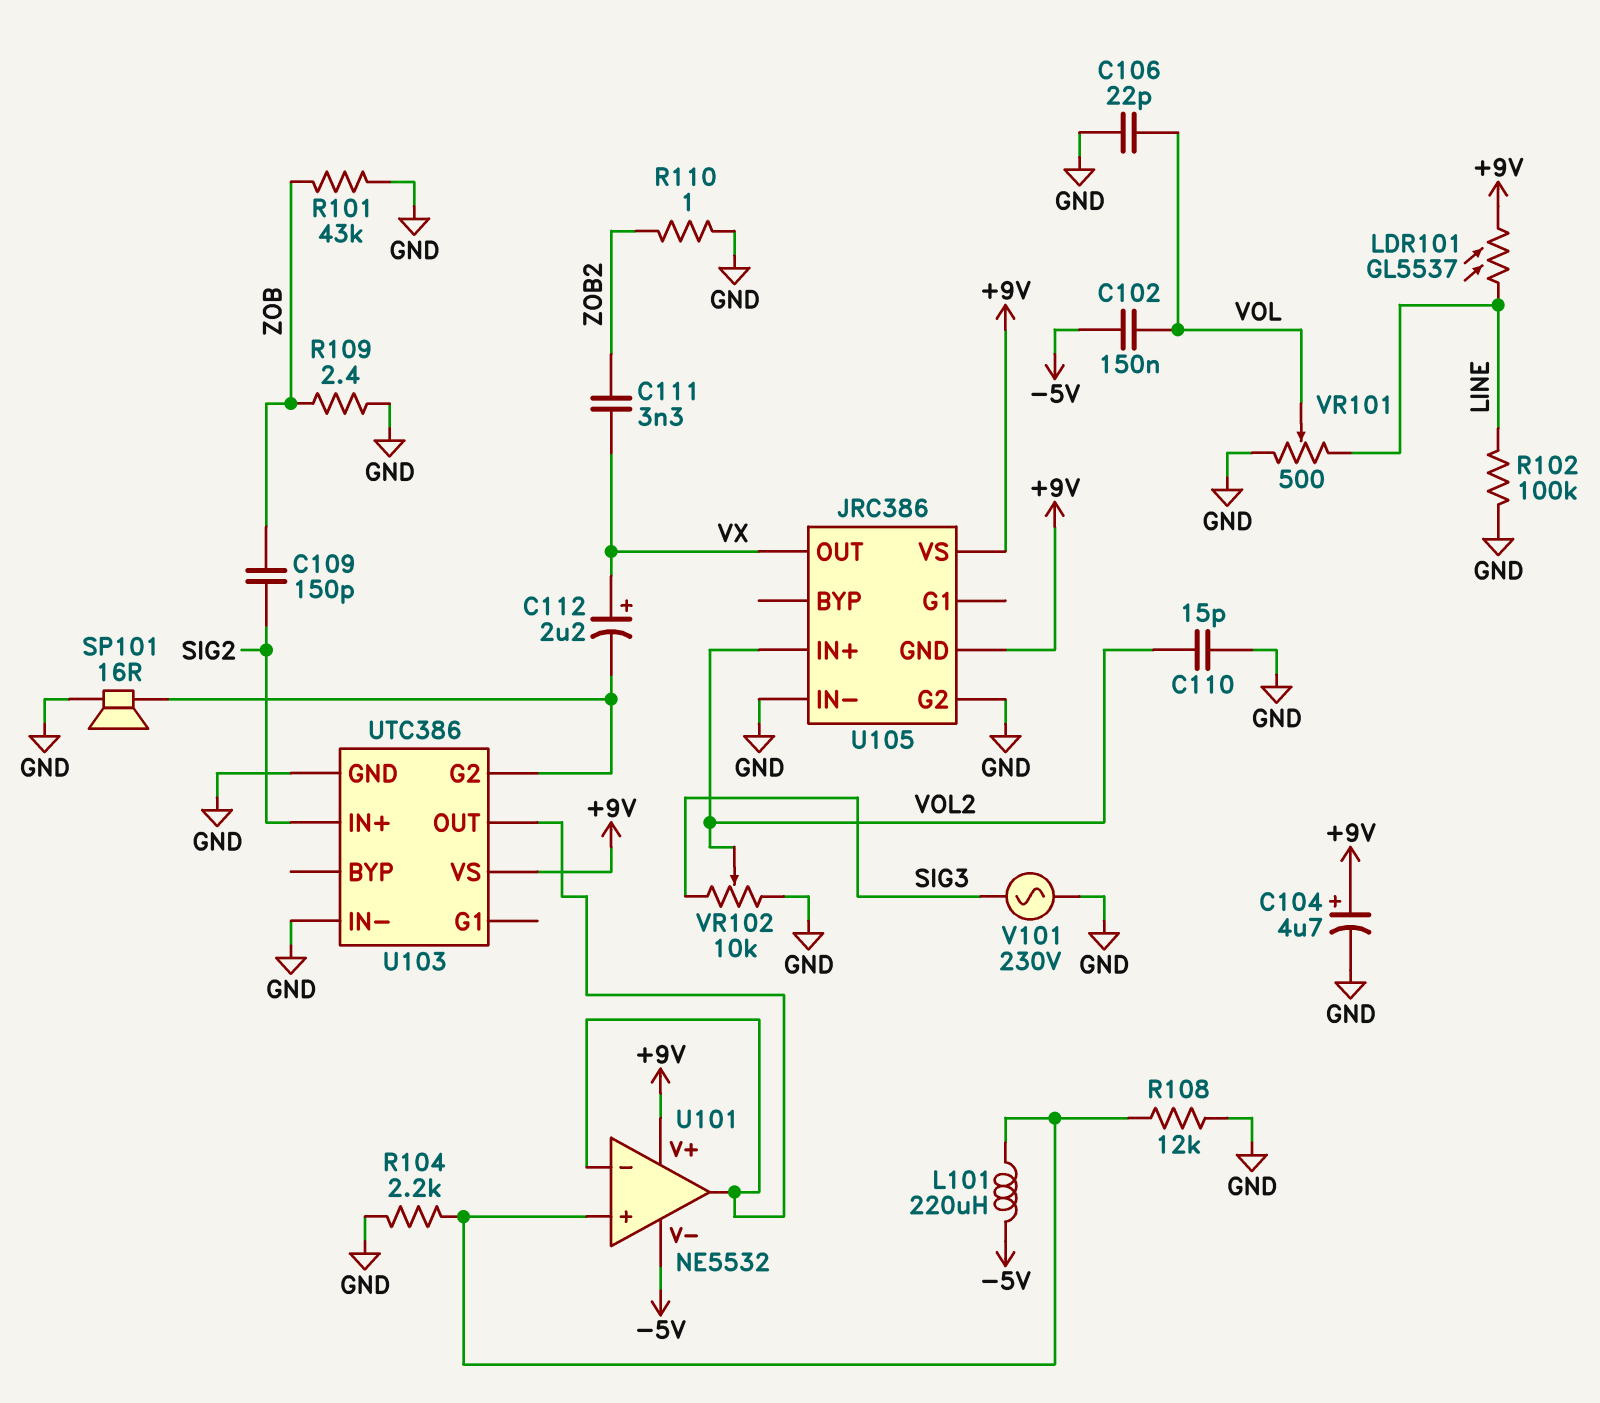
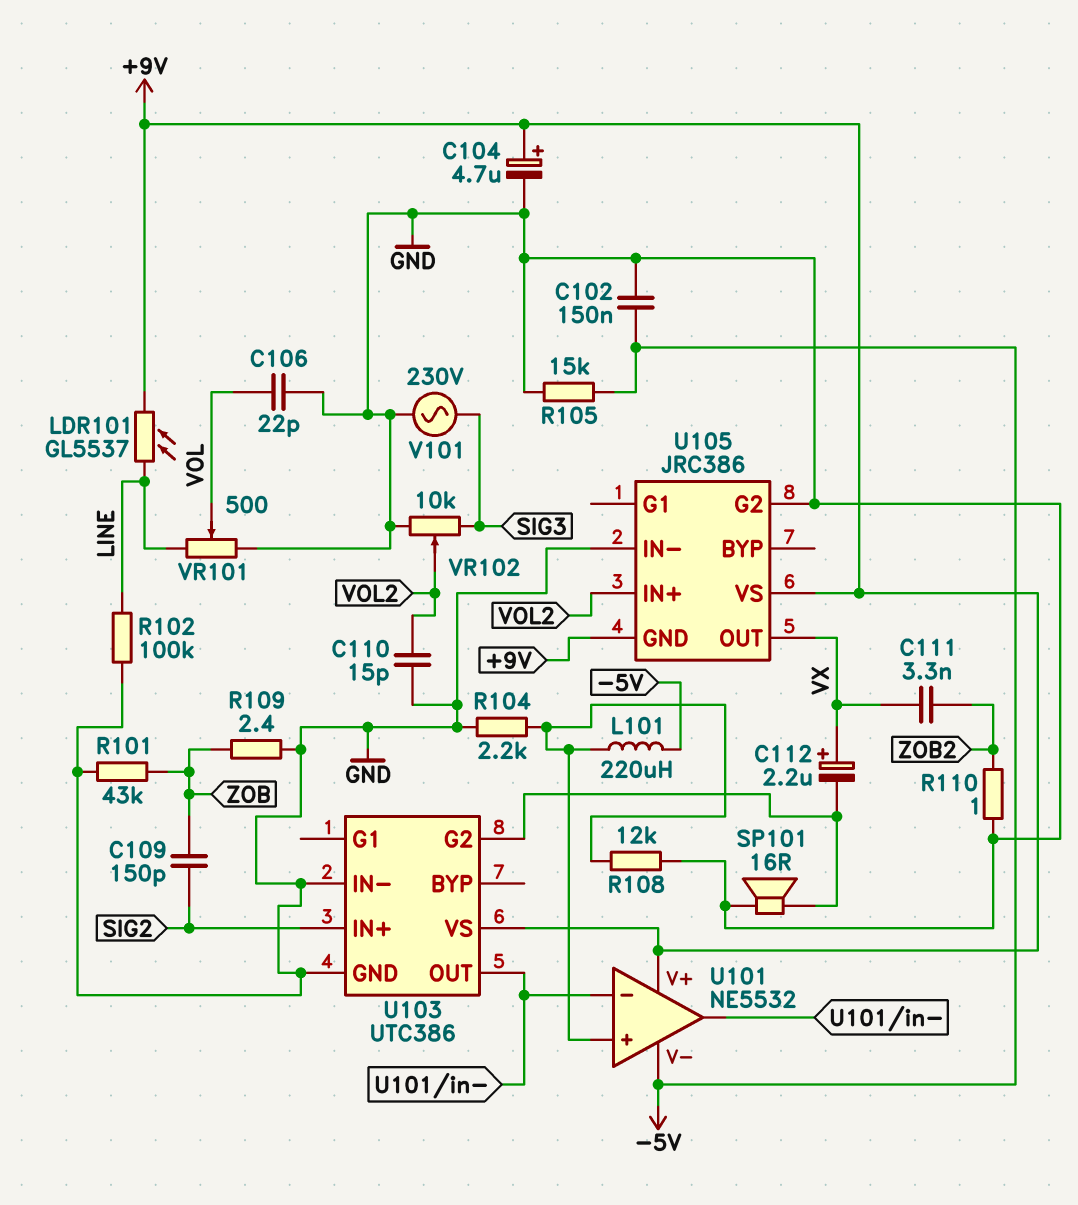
C102: 150nF (-5V, VOL) -> 150nF (-5V, GND)
R105: none -> 15k (-5V, GND)

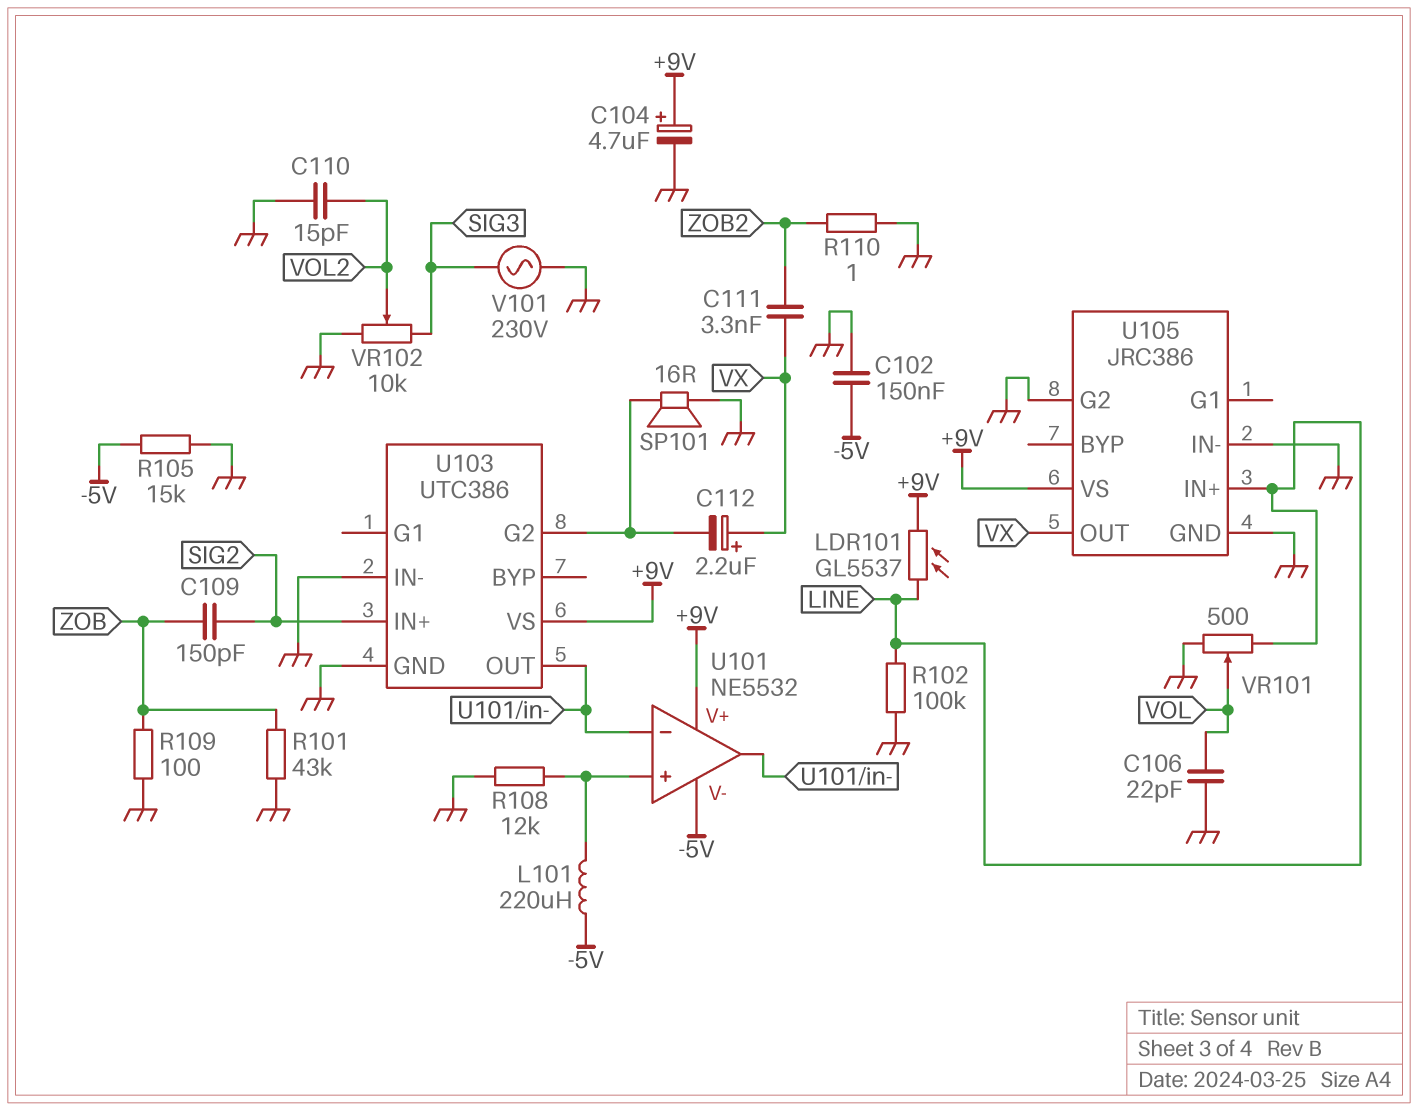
R104: 2.2k (GND, U101/in+) -> none
R109: 2.4 (GND, ZOB) -> 100 (GND, ZOB)
U105 pin GND: +9V -> GND
U105 pin IN+: VOL2 -> LINE

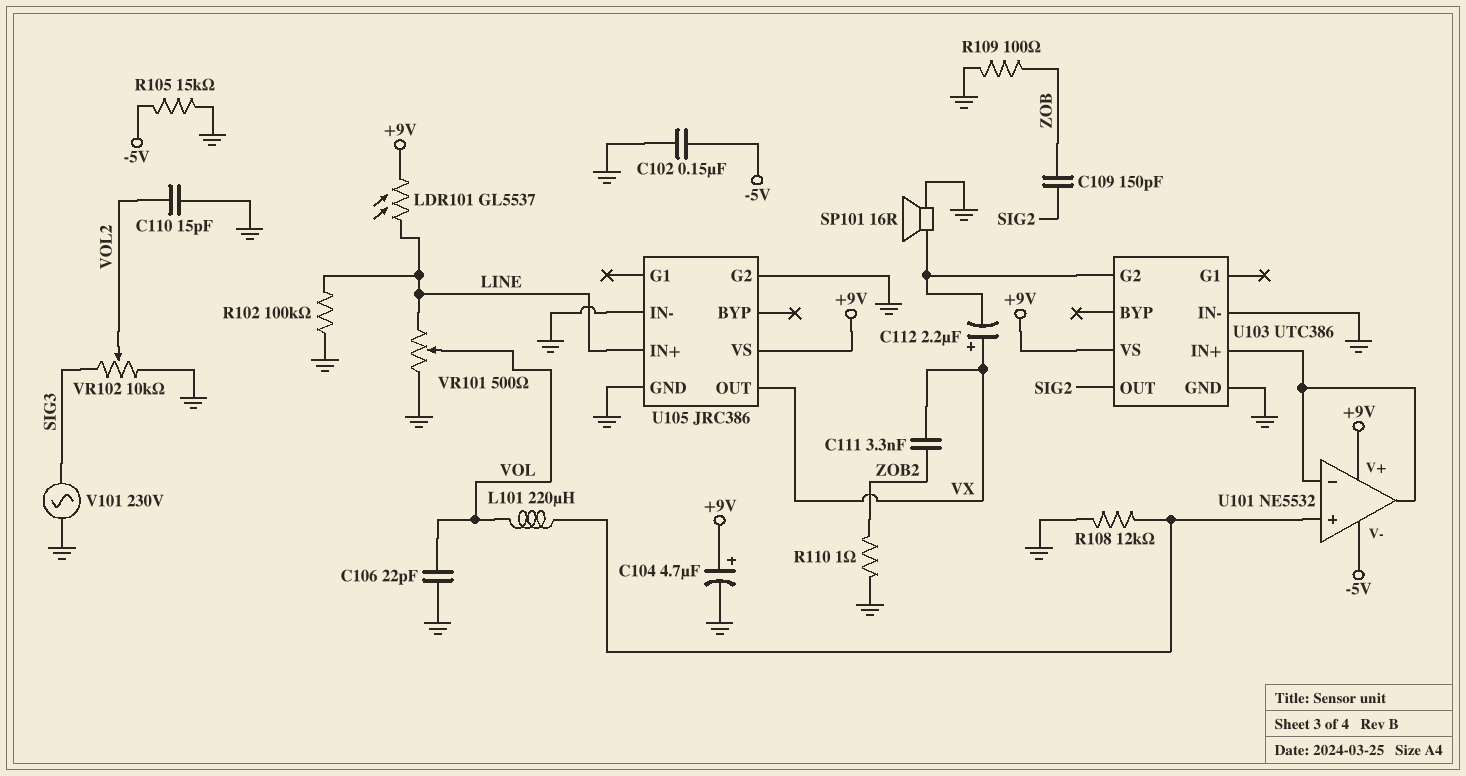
L101: 220uH (-5V, U101/in+) -> 220uH (U101/in+, VOL)
R101: 43k (GND, ZOB) -> none
U103 pin IN+: SIG2 -> U101/in-
U103 pin OUT: U101/in- -> SIG2

